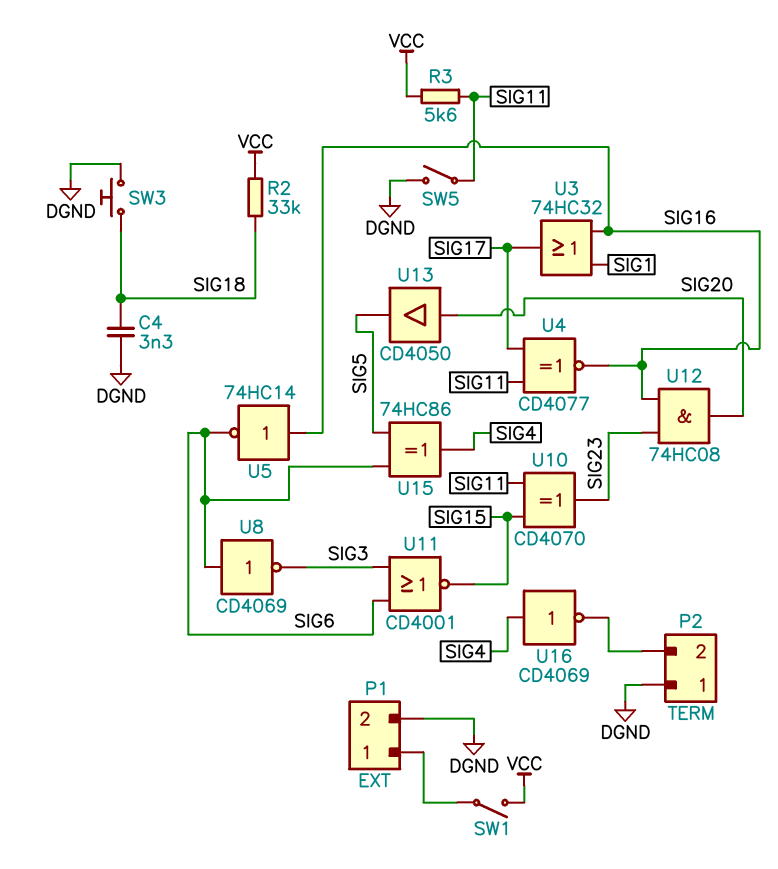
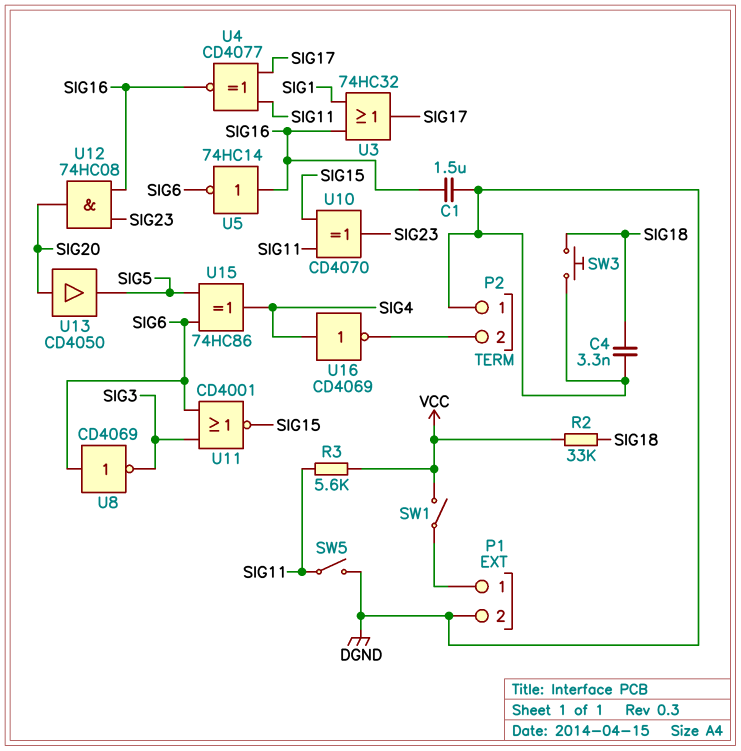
C1: none -> 1.5uF (DGND, SIG16)

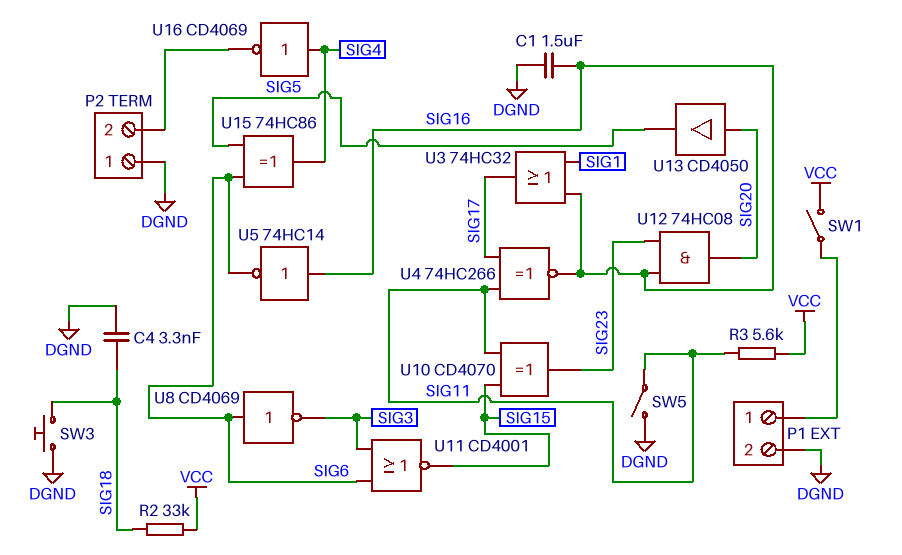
U4: XNOR CD4077 (in SIG11, in SIG17, out SIG16) -> XNOR 74HC266 (in SIG11, in SIG17, out SIG16)

